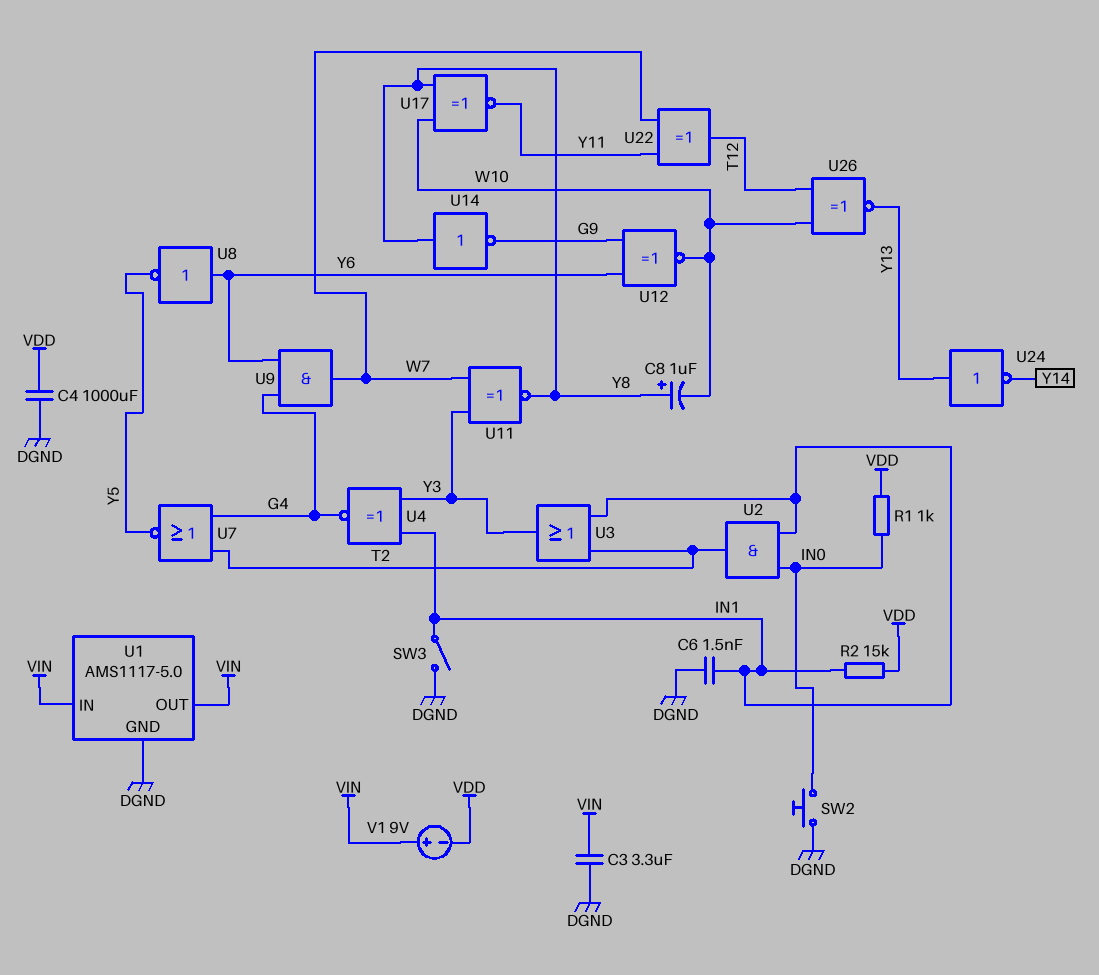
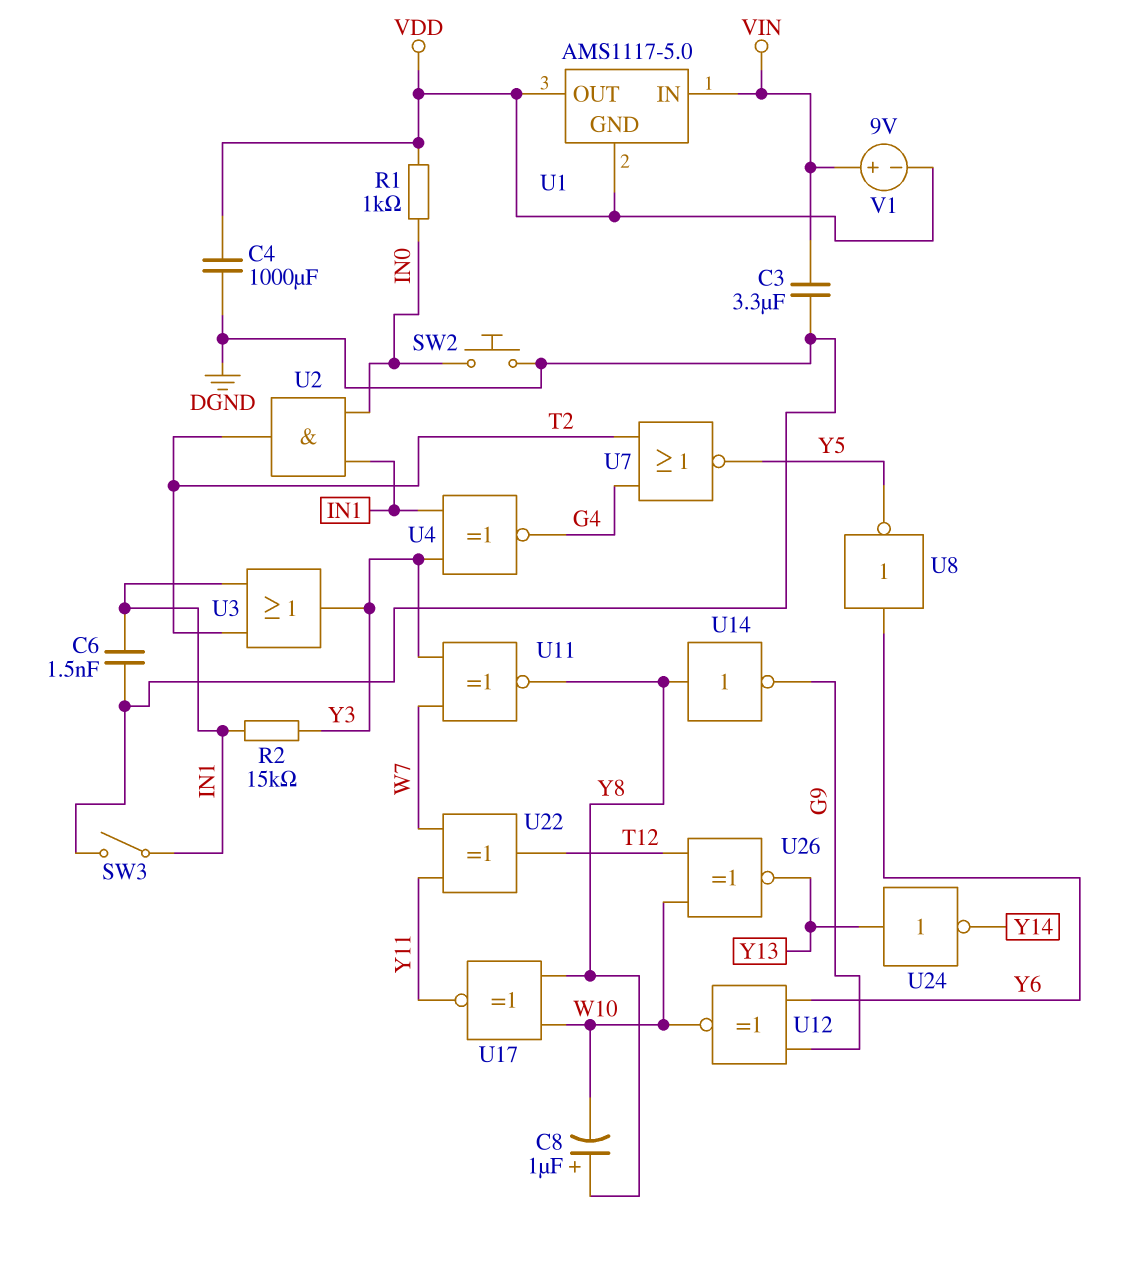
R2: 15k (IN1, VDD) -> 15k (IN1, Y3)
U1 pin GND: DGND -> VDD
U1 pin OUT: VIN -> VDD
U9: AND (in G4, in Y6, out W7) -> none

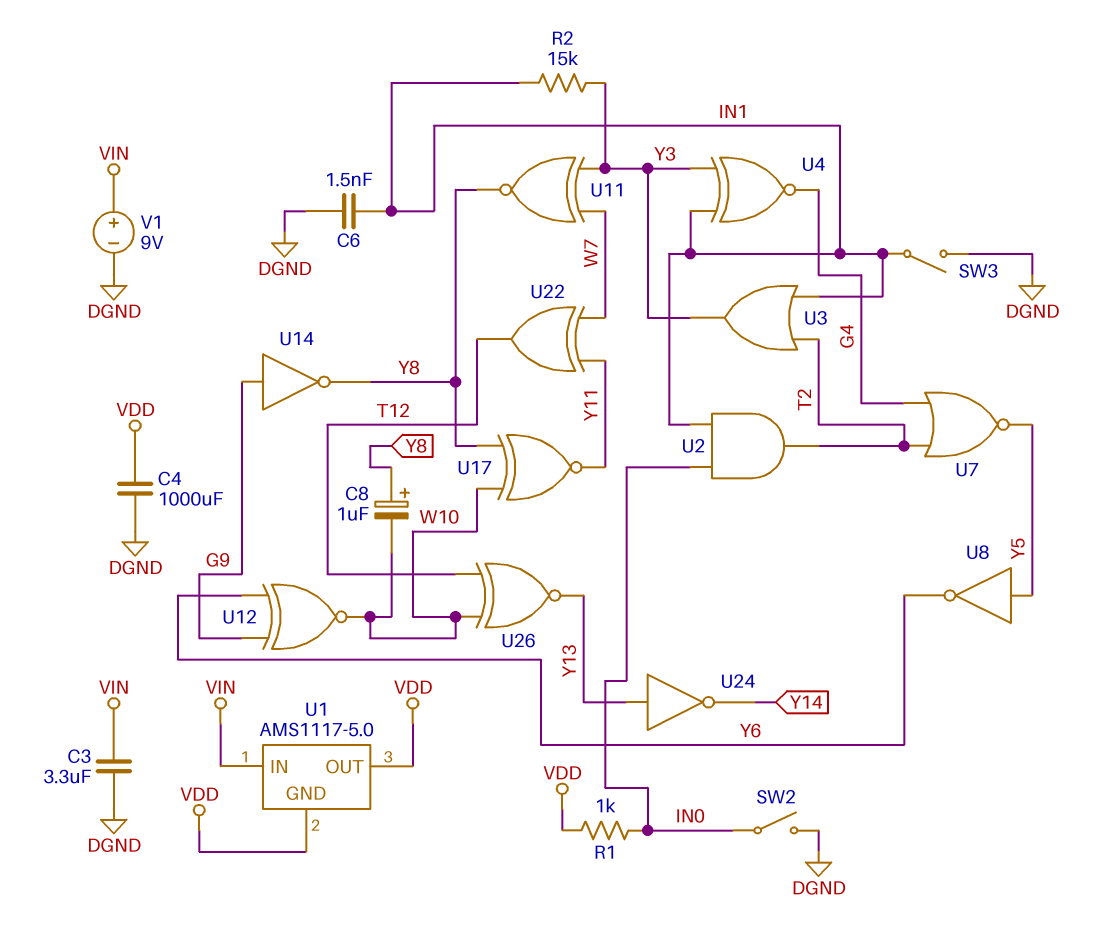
SW2: button (DGND, IN0) -> switch (DGND, IN0)
U8: NOT (in Y6, out Y5) -> NOT (in Y5, out Y6)
U14: NOT (in Y8, out G9) -> NOT (in G9, out Y8)
V1: 9V (plus VIN, minus VDD) -> 9V (plus VIN, minus DGND)

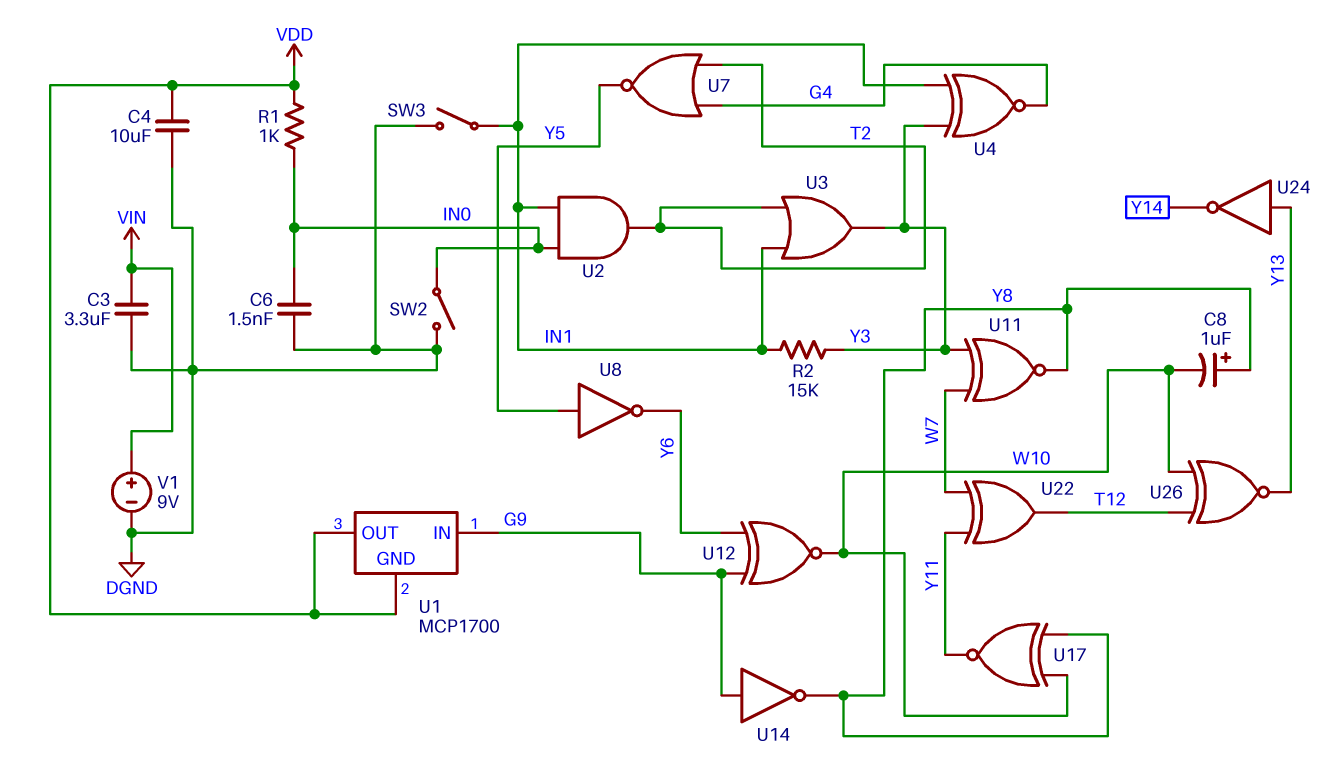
C4: 1000uF (DGND, VDD) -> 10uF (DGND, VDD)
C6: 1.5nF (DGND, IN1) -> 1.5nF (DGND, IN0)
U1: AMS1117-5.0 -> MCP1700
U1 pin IN: VIN -> G9

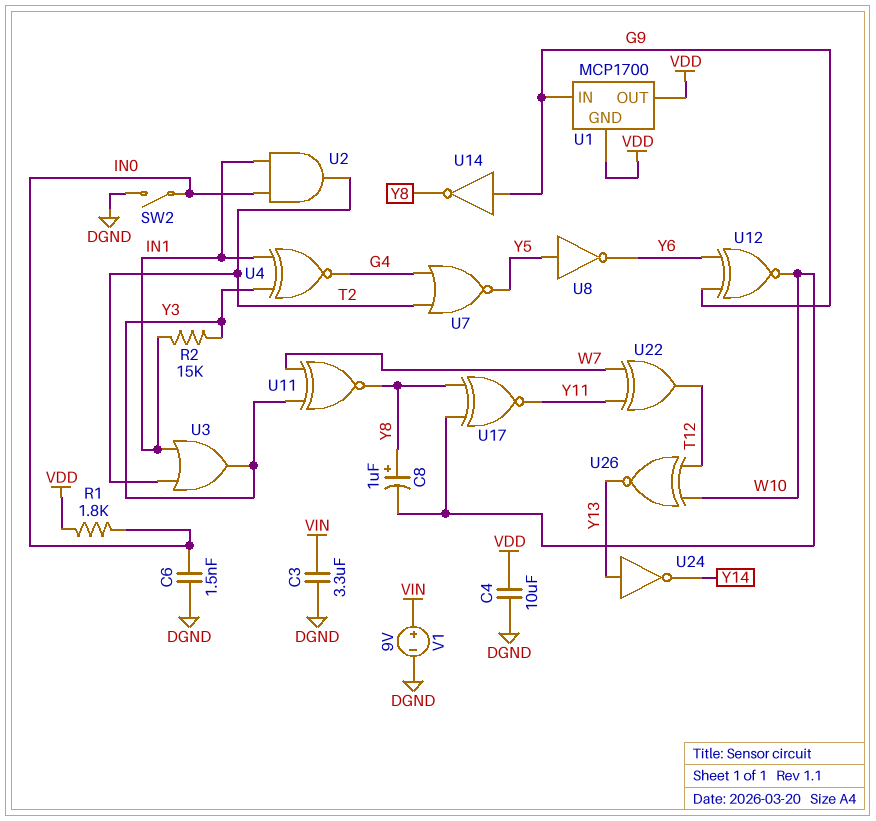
R1: 1k (IN0, VDD) -> 1.8k (IN0, VDD)
SW3: switch (DGND, IN1) -> none

